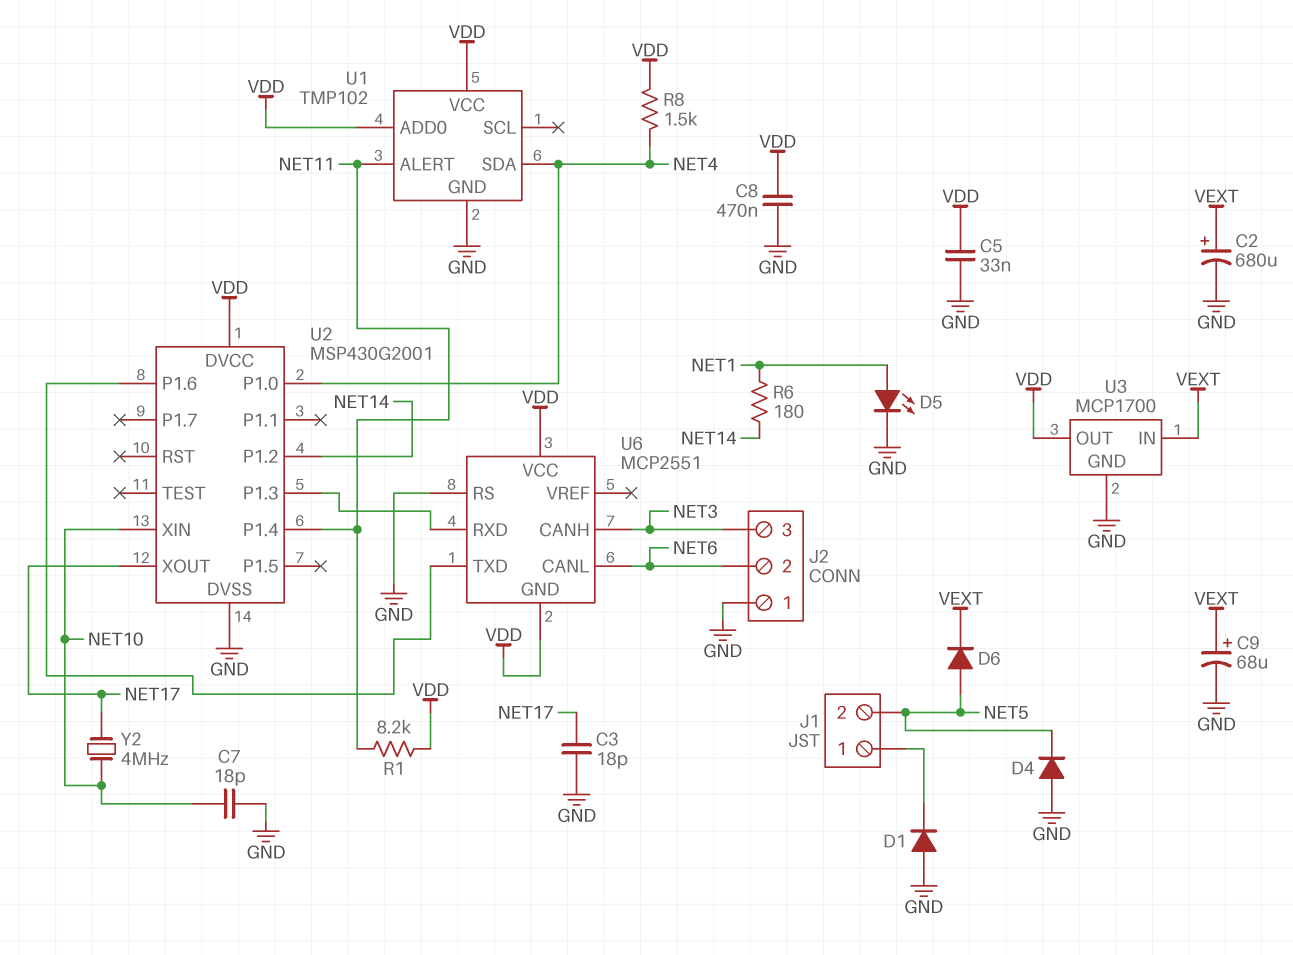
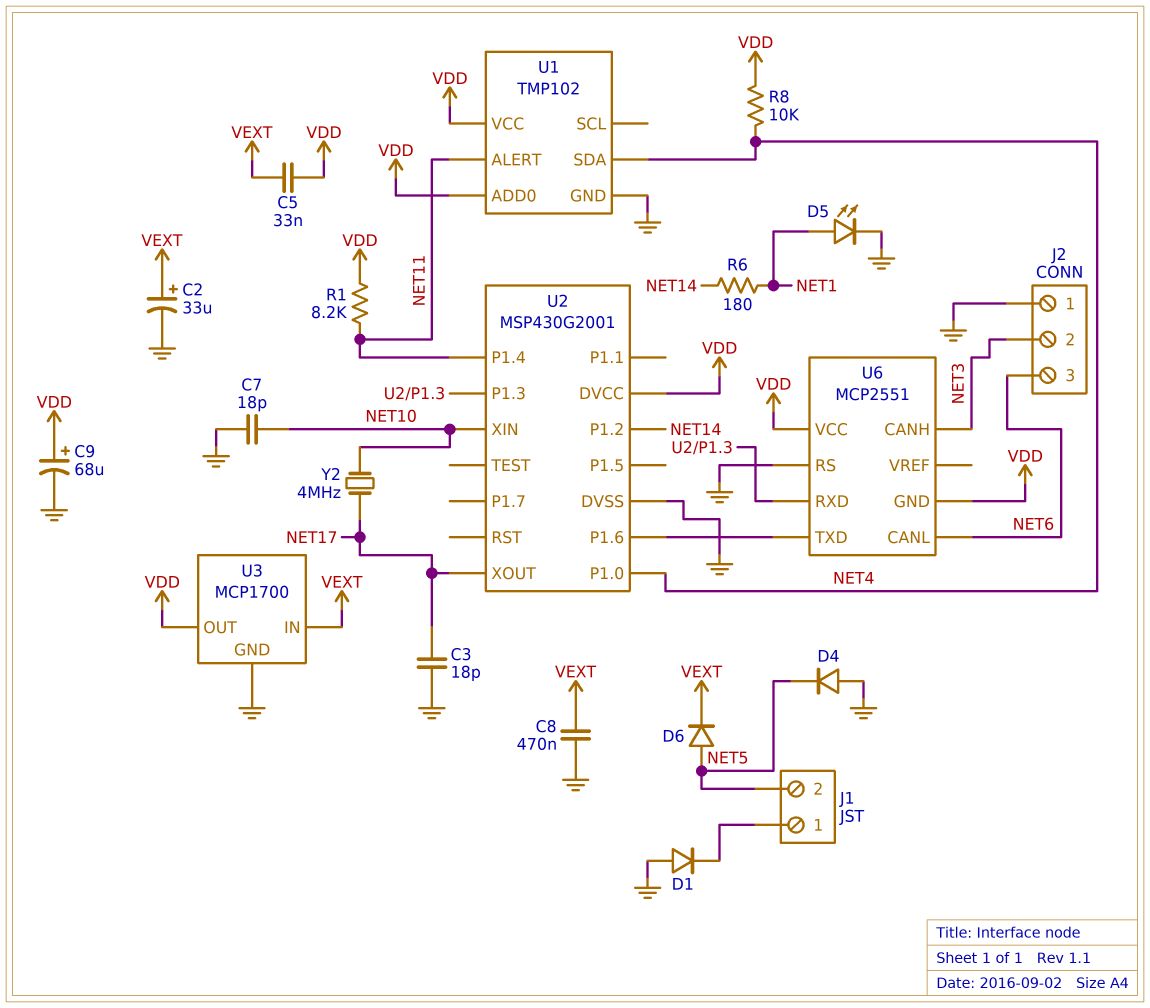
C2: 680uF (plus VEXT, minus GND) -> 33uF (plus VEXT, minus GND)
C5: 33nF (GND, VDD) -> 33nF (VDD, VEXT)
C8: 470nF (GND, VDD) -> 470nF (GND, VEXT)
C9: 68uF (plus VEXT, minus GND) -> 68uF (plus VDD, minus GND)
J2 pin 2: NET6 -> NET3
J2 pin 3: NET3 -> NET6
R8: 1.5k (NET4, VDD) -> 10k (NET4, VDD)

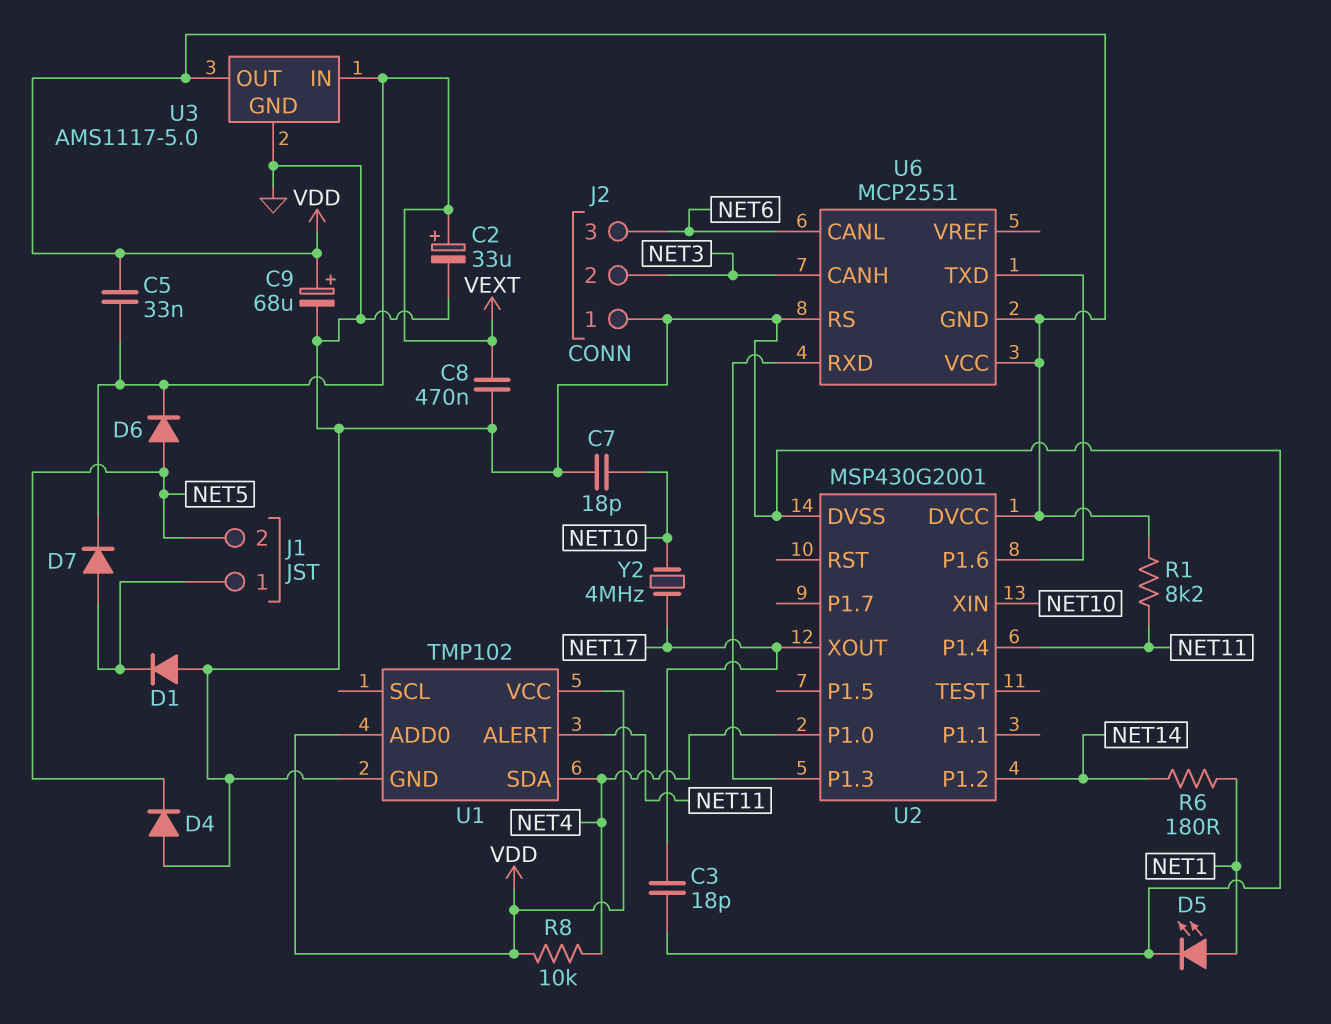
D7: none -> diode (A J1/1, K VEXT)
U3: MCP1700 -> AMS1117-5.0

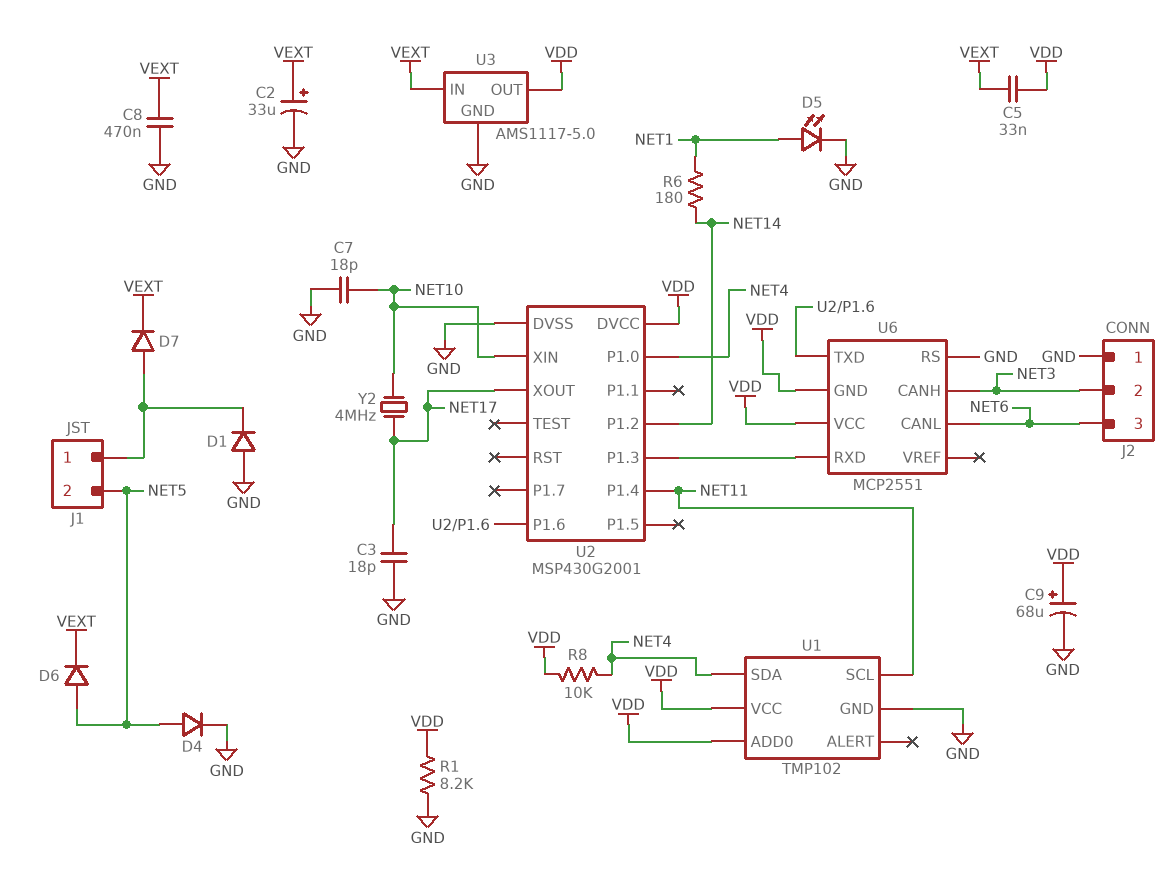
D4: diode (A GND, K NET5) -> diode (A NET5, K GND)
R1: 8.2k (NET11, VDD) -> 8.2k (GND, VDD)
U1 pin ALERT: NET11 -> none
U1 pin SCL: none -> NET11

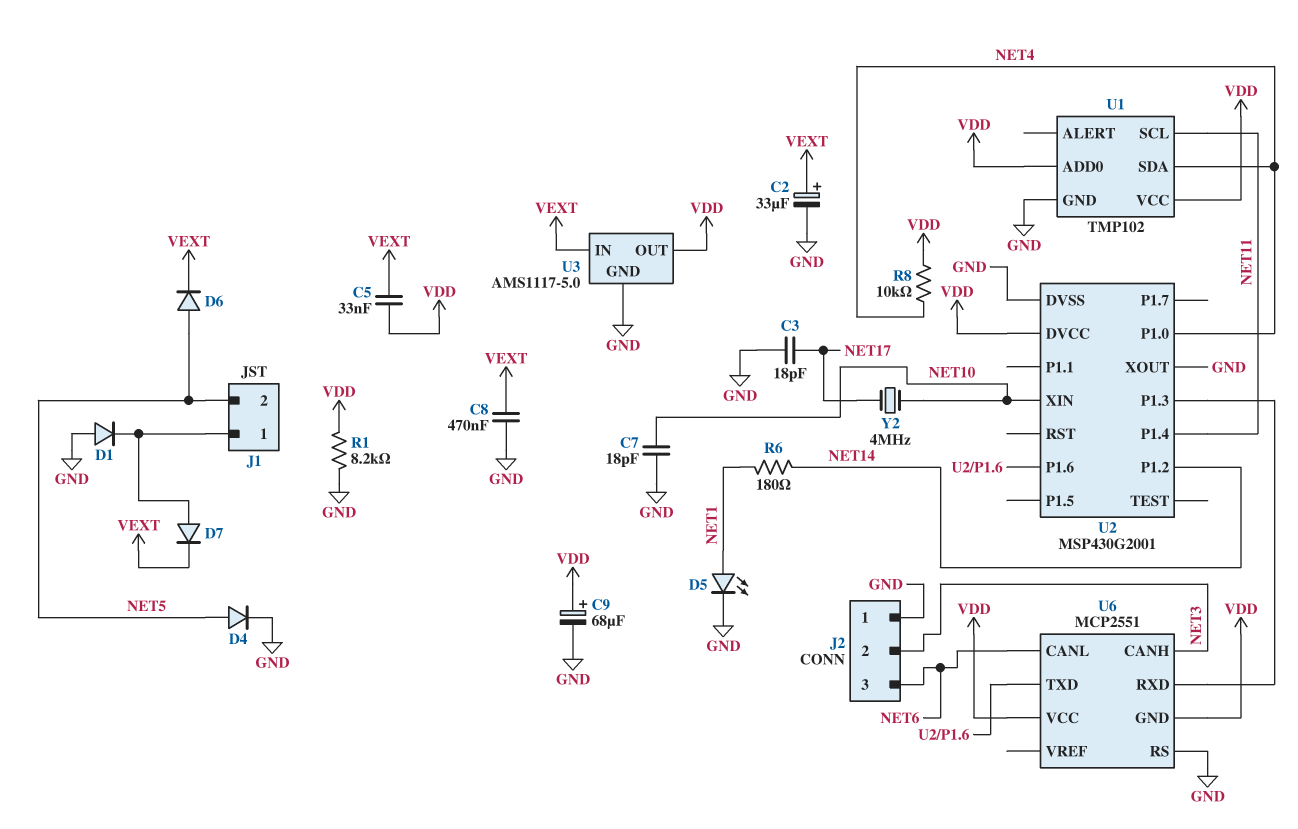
U2 pin XOUT: NET17 -> GND

